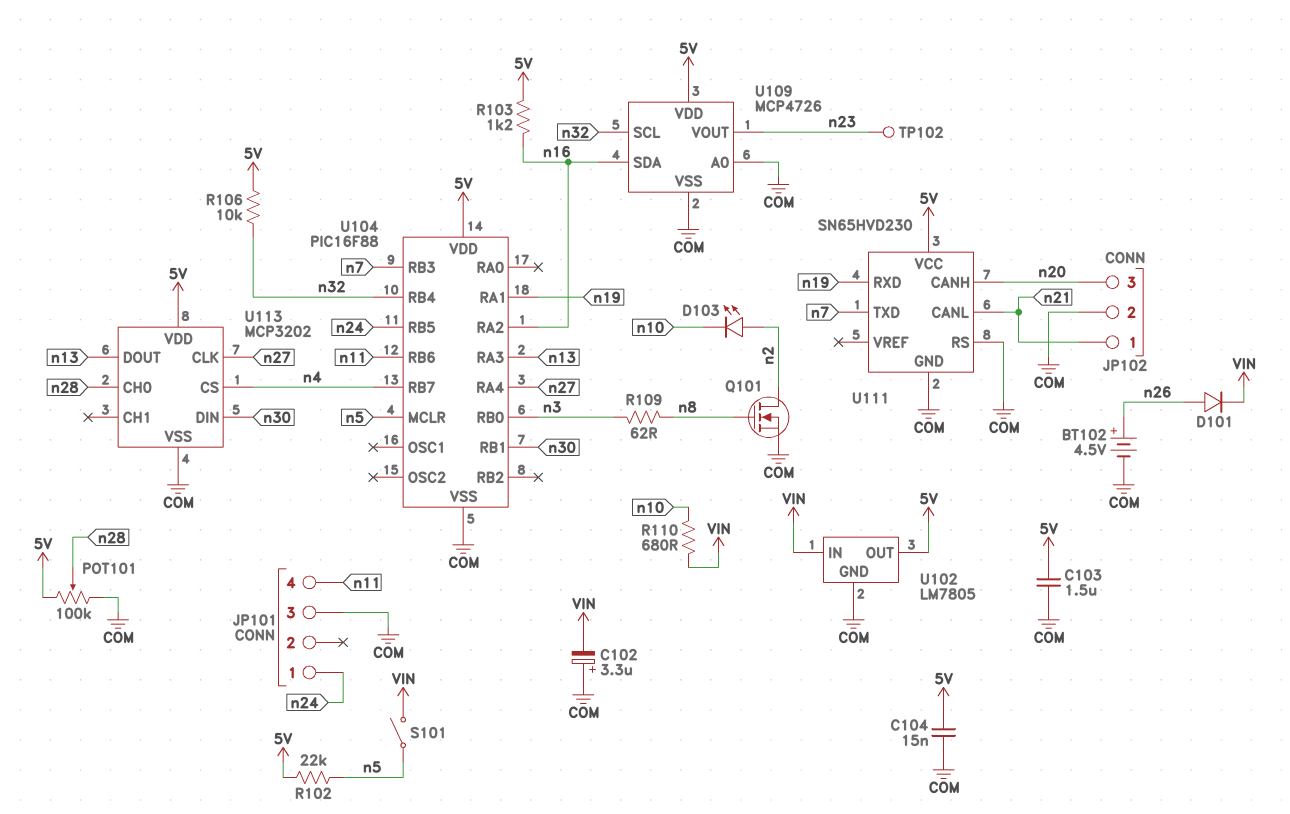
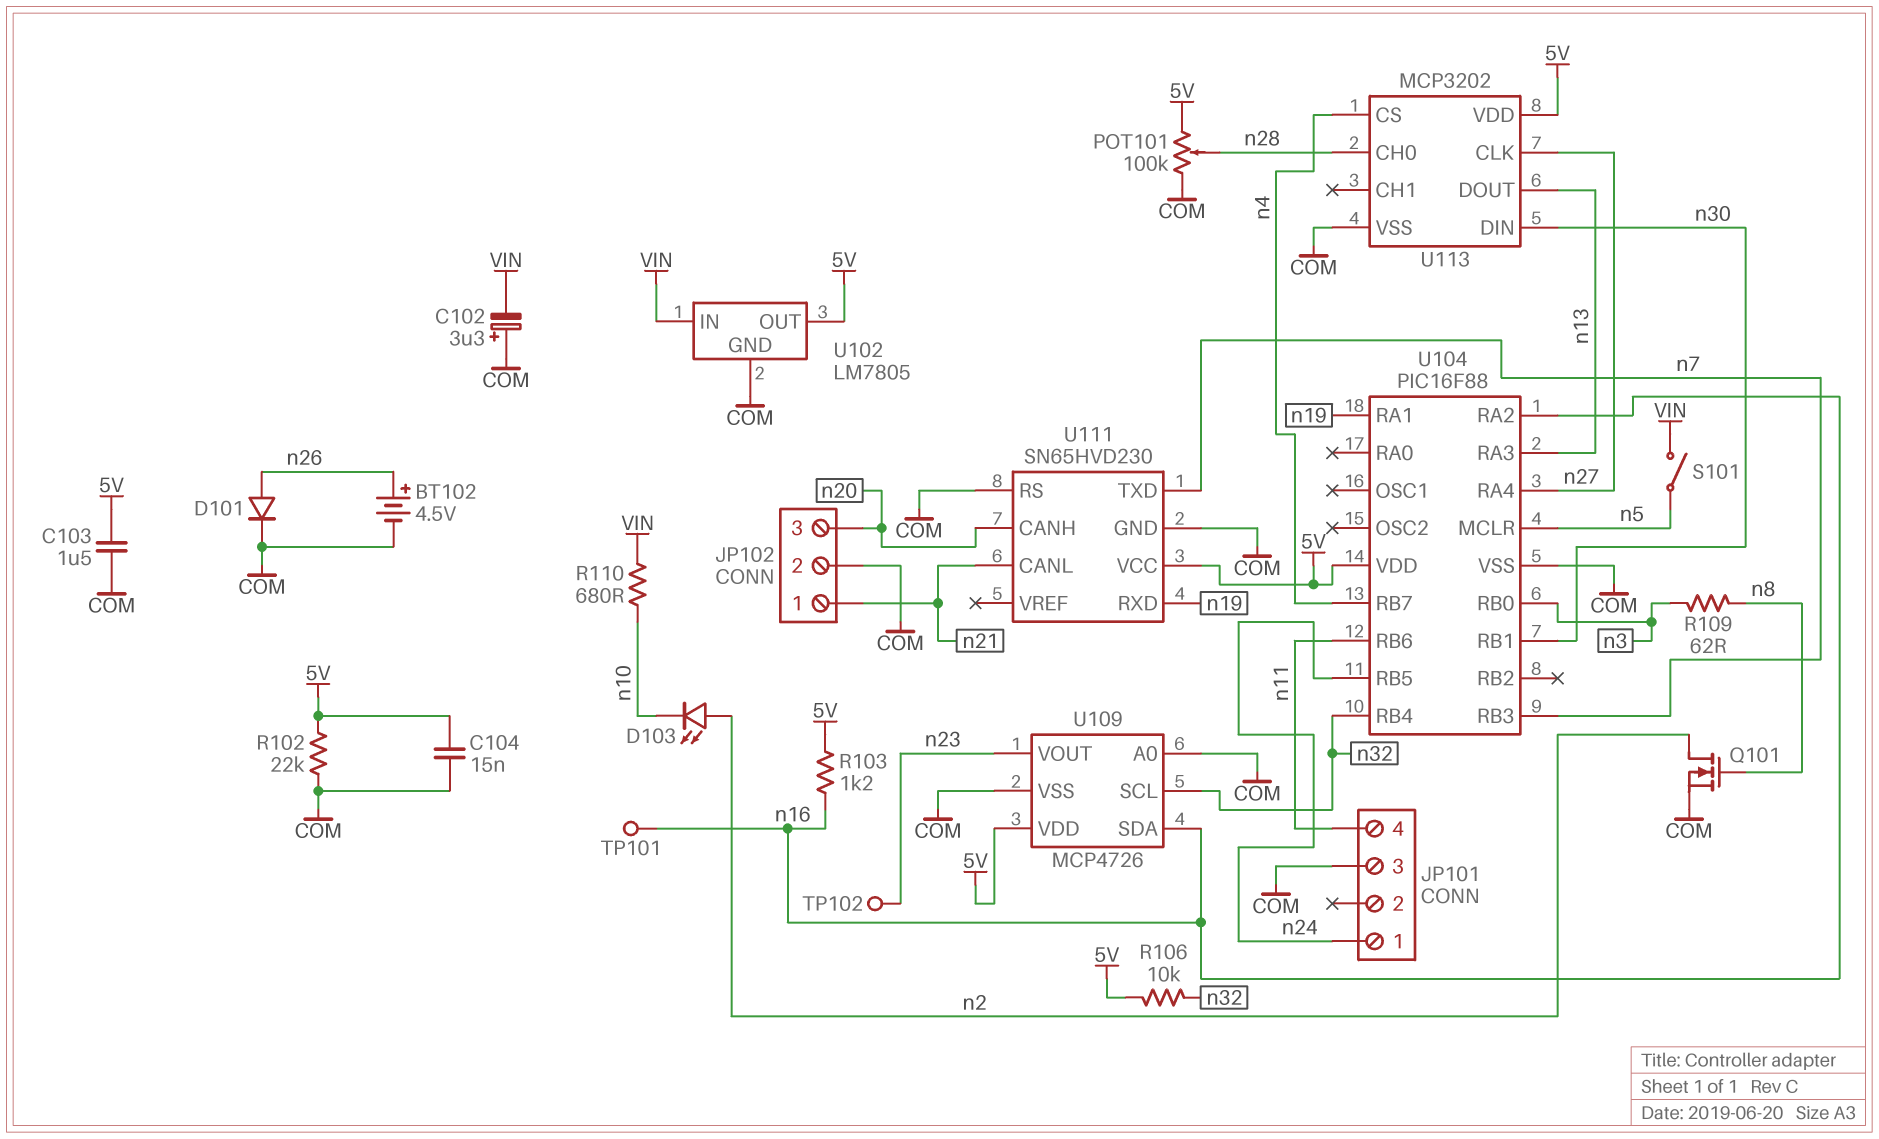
D101: diode (A n26, K VIN) -> diode (A n26, K COM)
R102: 22k (5V, n5) -> 22k (5V, COM)
TP101: none -> test point (n16)

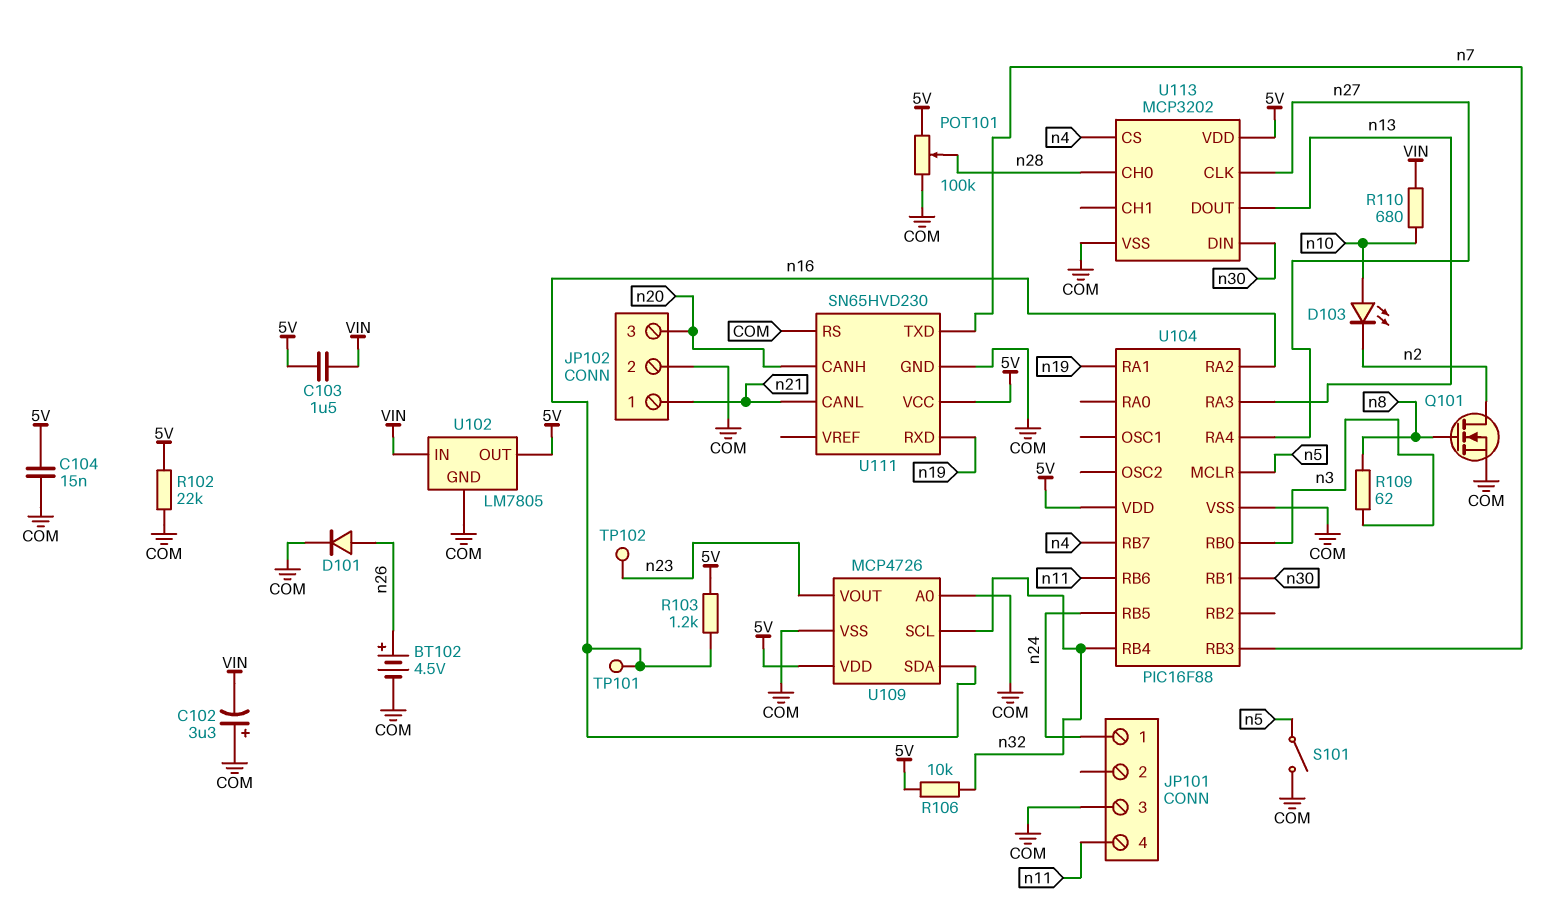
C103: 1.5uF (5V, COM) -> 1.5uF (5V, VIN)
D103: LED (A n2, K n10) -> LED (A n10, K n2)
S101: switch (VIN, n5) -> switch (COM, n5)

